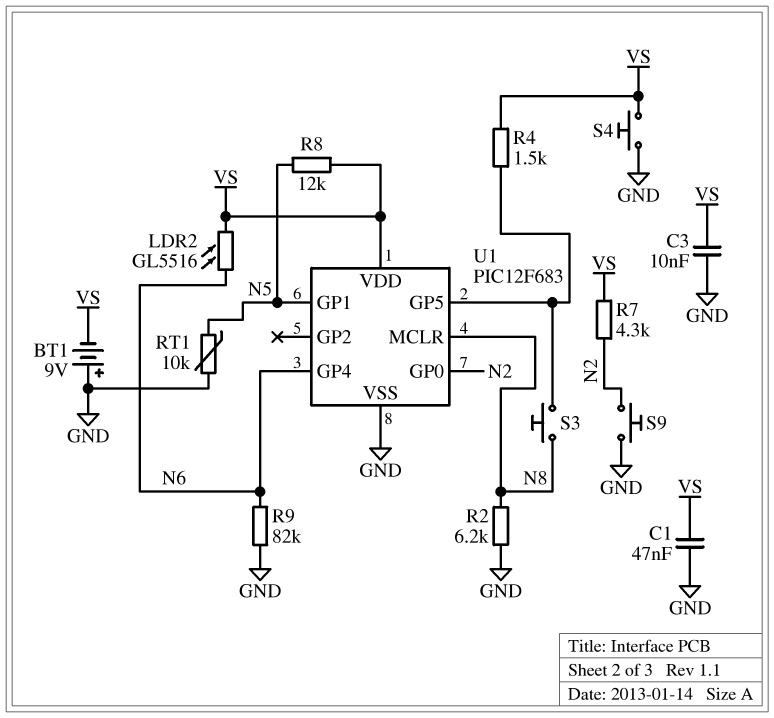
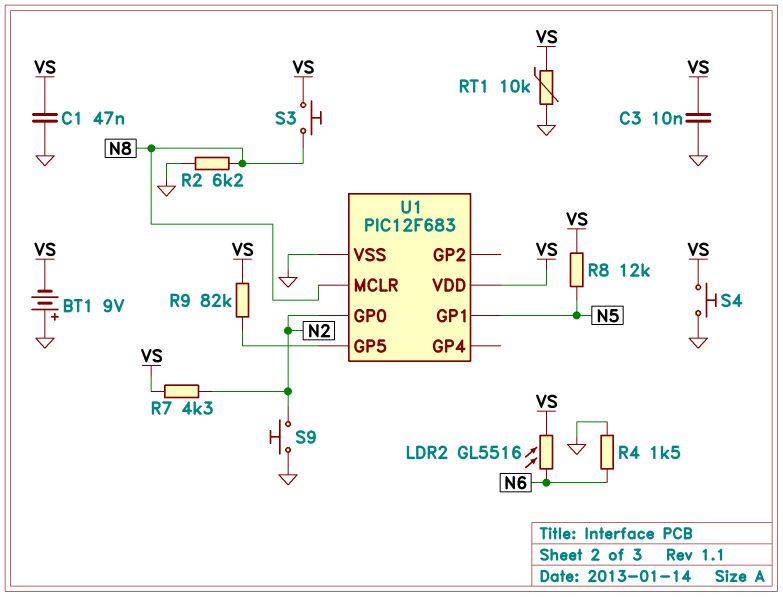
R4: 1.5k (U1/GP5, VS) -> 1.5k (GND, N6)
R9: 82k (GND, N6) -> 82k (U1/GP5, VS)
RT1: 10k (GND, N5) -> 10k (GND, VS)
S3: button (N8, U1/GP5) -> button (N8, VS)
U1 pin GP4: N6 -> none

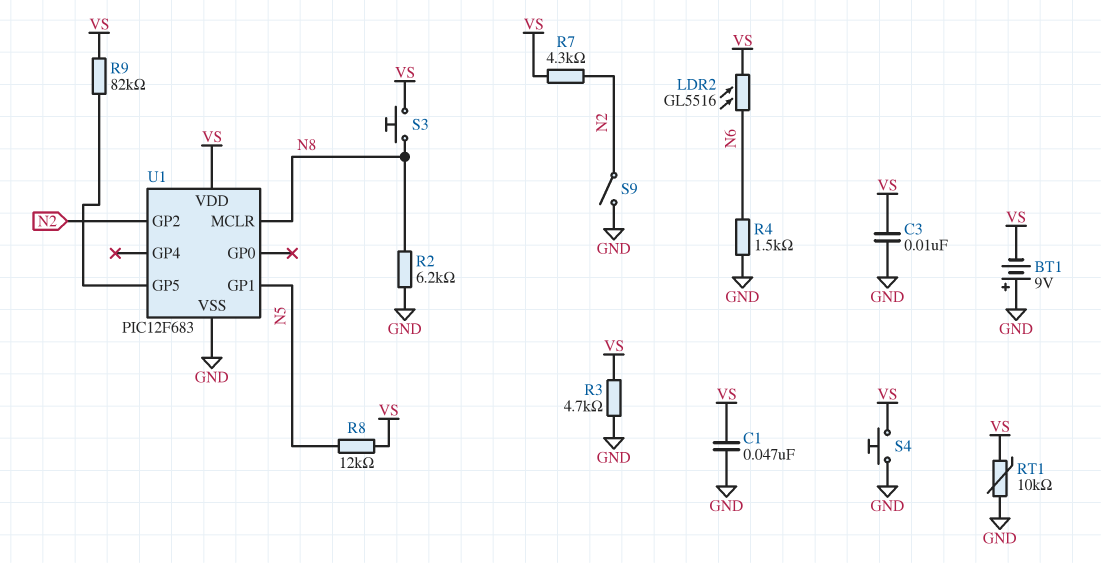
R3: none -> 4.7k (GND, VS)
S9: button (GND, N2) -> switch (GND, N2)
U1 pin GP0: N2 -> none
U1 pin GP2: none -> N2

